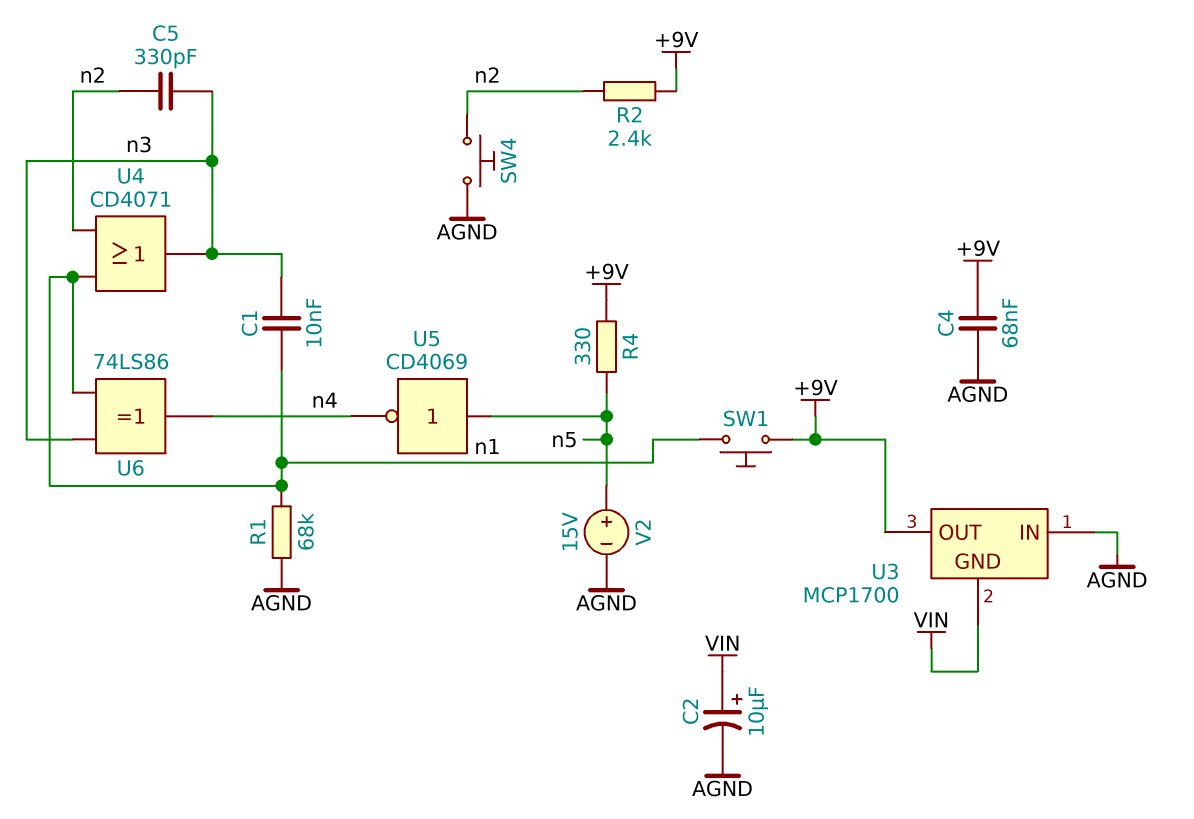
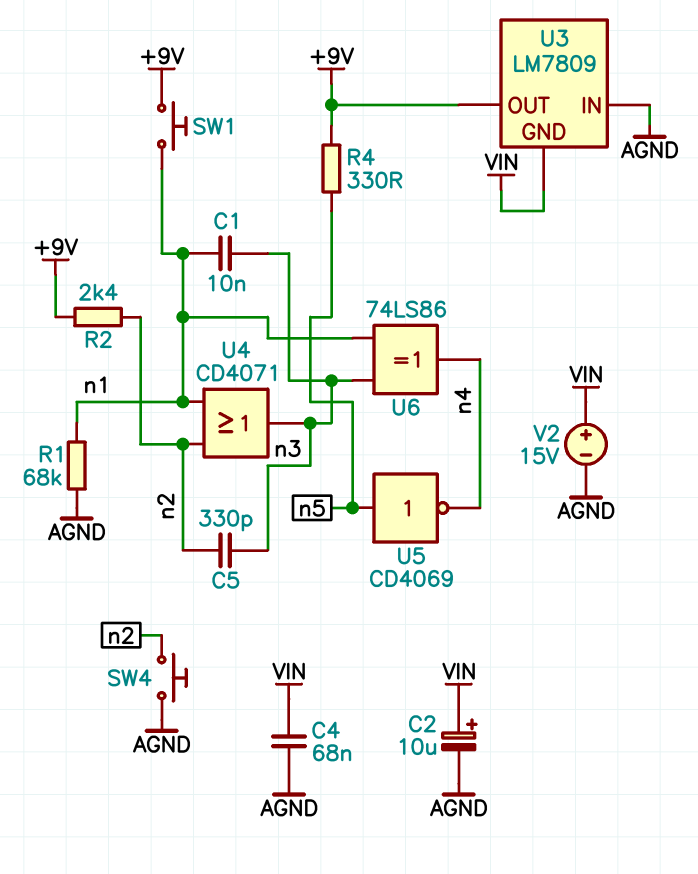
C4: 68nF (+9V, AGND) -> 68nF (AGND, VIN)
U3: MCP1700 -> LM7809
V2: 15V (plus n5, minus AGND) -> 15V (plus VIN, minus AGND)

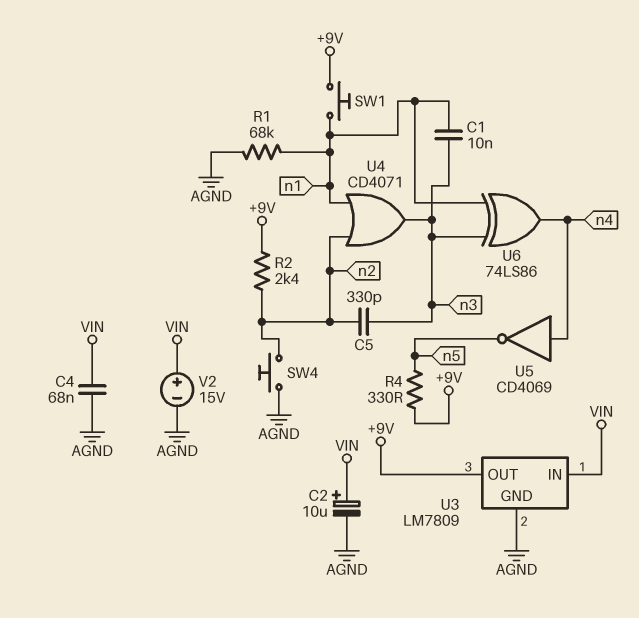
U3 pin GND: VIN -> AGND
U3 pin IN: AGND -> VIN
U5: NOT CD4069 (in n5, out n4) -> NOT CD4069 (in n4, out n5)

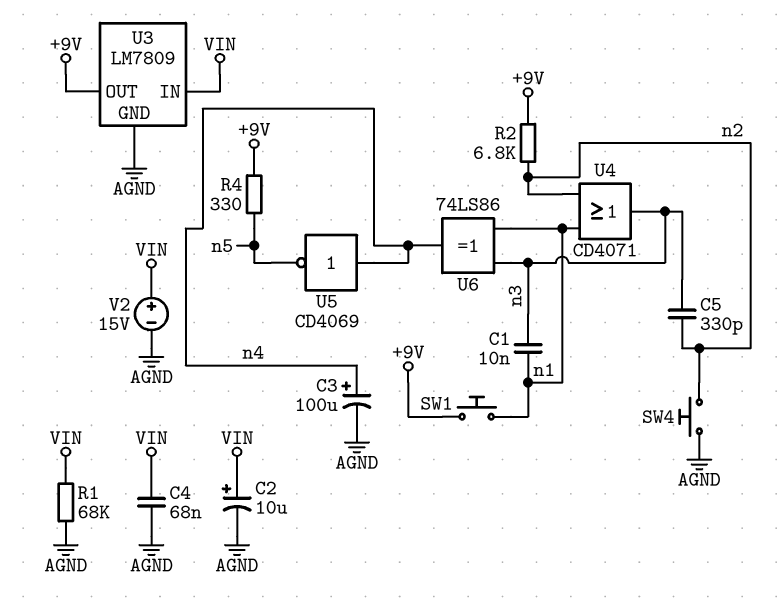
C3: none -> 100uF (plus n4, minus AGND)
R1: 68k (AGND, n1) -> 68k (AGND, VIN)
R2: 2.4k (+9V, n2) -> 6.8k (+9V, n2)

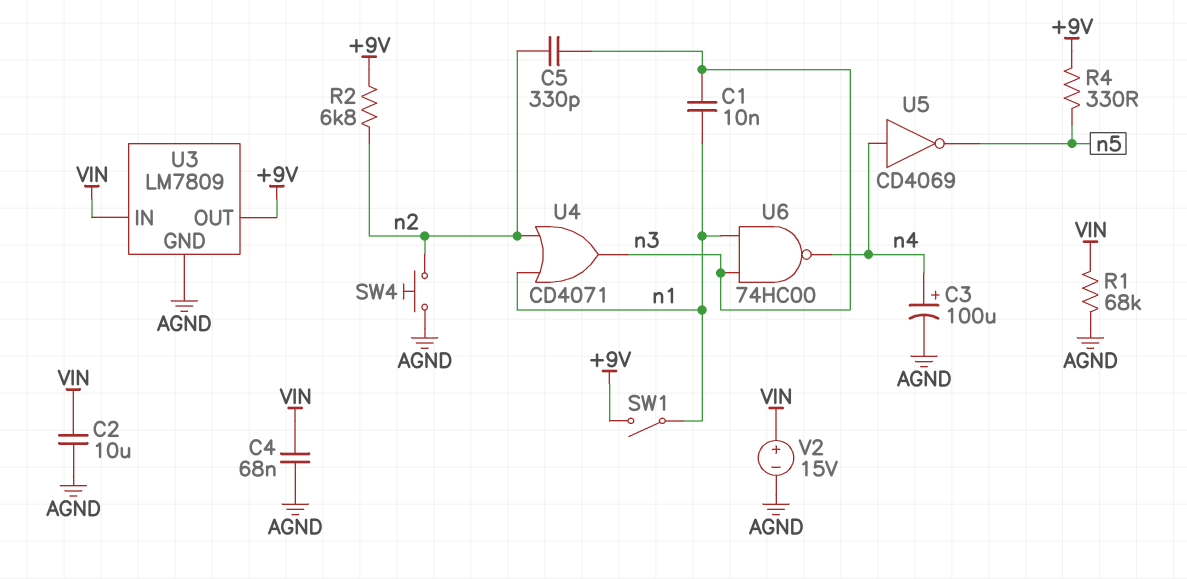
C2: 10uF (plus VIN, minus AGND) -> 10uF (AGND, VIN)
SW1: button (+9V, n1) -> switch (+9V, n1)
U6: XOR 74LS86 (in n1, in n3, out n4) -> NAND 74HC00 (in n1, in n3, out n4)

